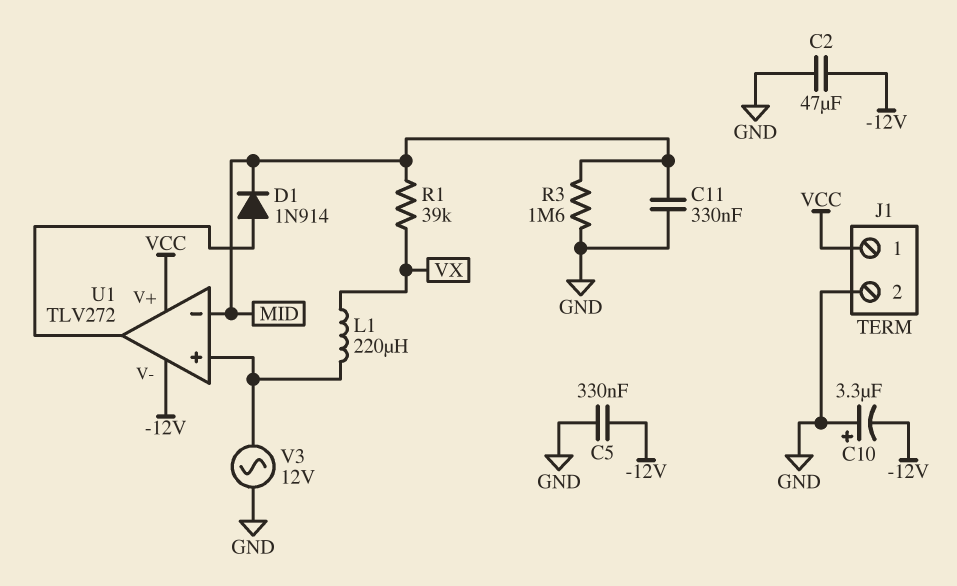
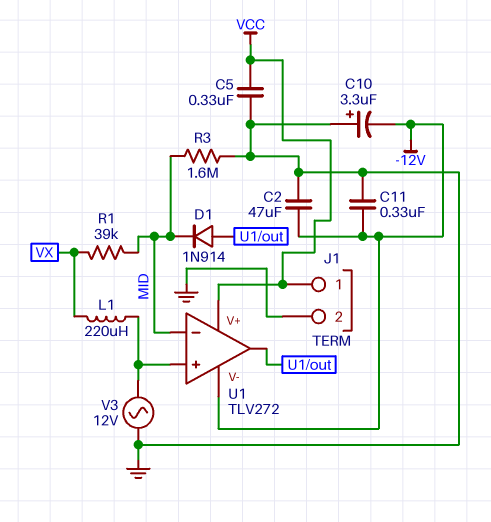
C5: 330nF (-12V, GND) -> 330nF (GND, VCC)
C11: 330nF (GND, MID) -> 330nF (-12V, GND)

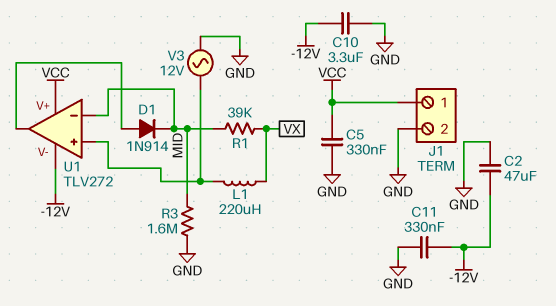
C10: 3.3uF (plus GND, minus -12V) -> 3.3uF (-12V, GND)

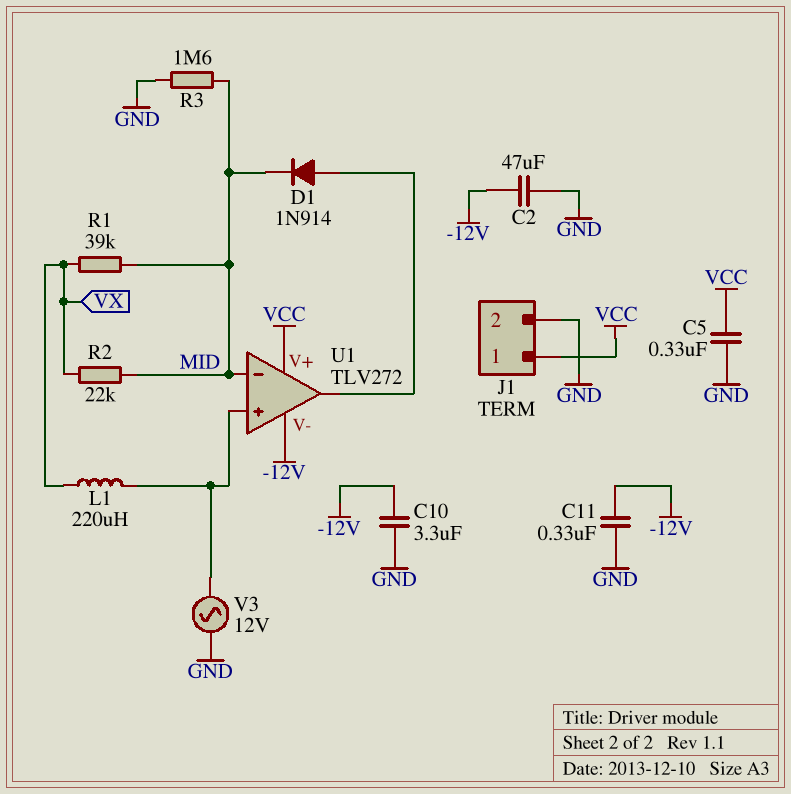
R2: none -> 22k (MID, VX)

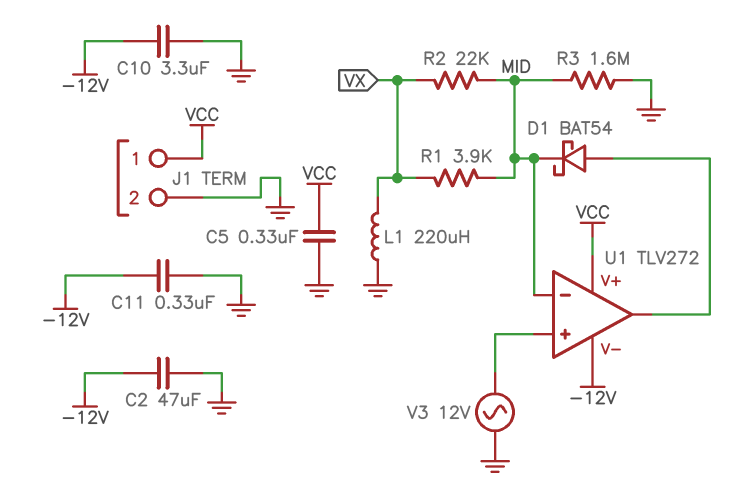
D1: diode 1N914 (A U1/out, K MID) -> schottky BAT54 (A U1/out, K MID)
L1: 220uH (U1/in+, VX) -> 220uH (GND, VX)
R1: 39k (MID, VX) -> 3.9k (MID, VX)

